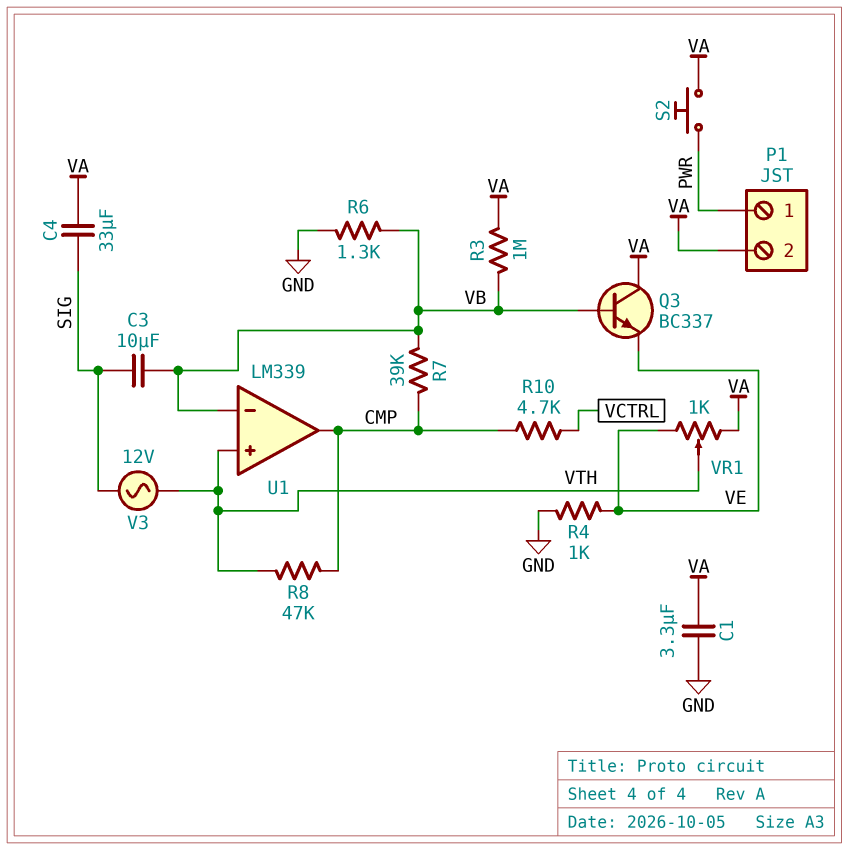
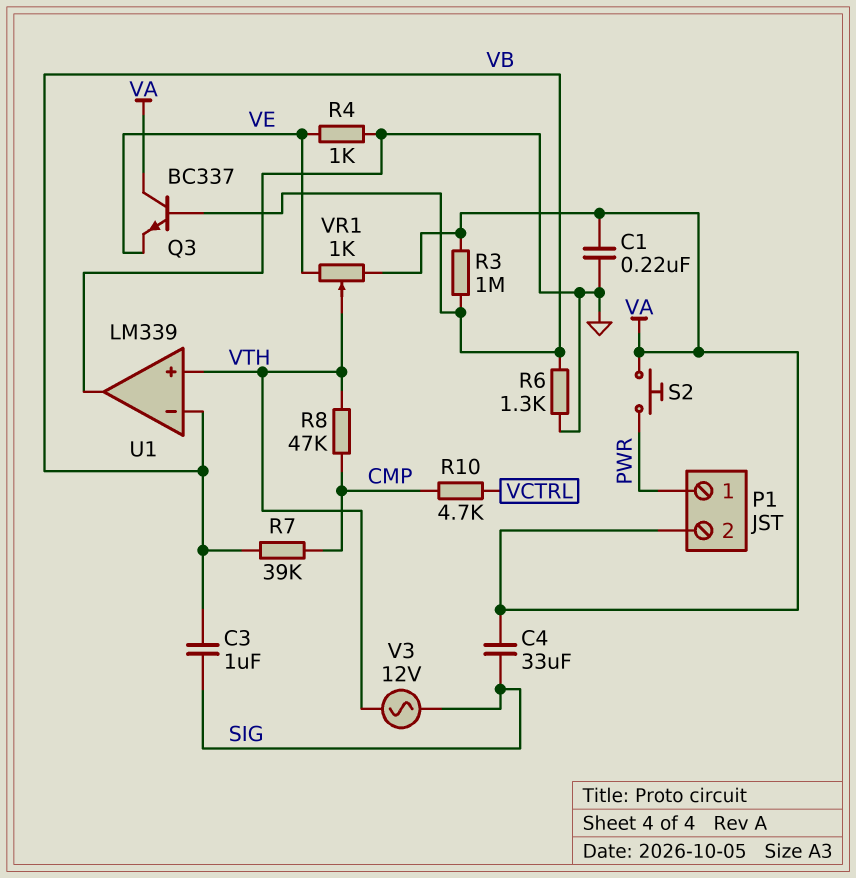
C1: 3.3uF (GND, VA) -> 220nF (GND, VA)
C3: 10uF (SIG, VB) -> 1uF (SIG, VB)
U1 pin out: CMP -> GND

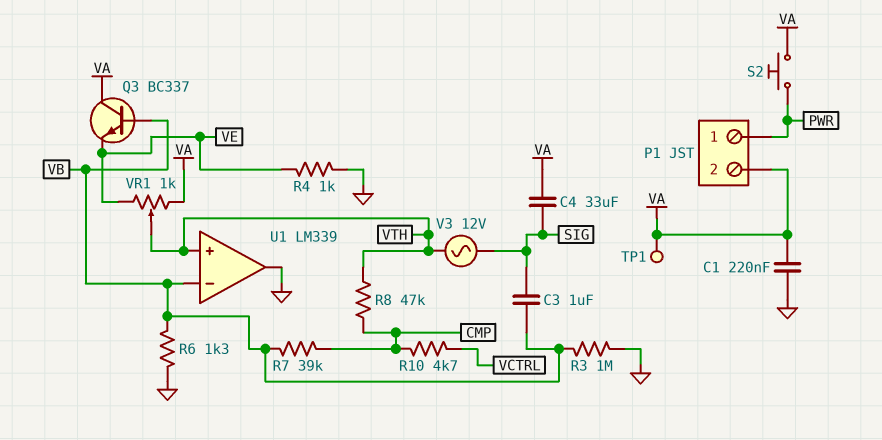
R3: 1M (VA, VB) -> 1M (GND, VB)
TP1: none -> test point (VA)

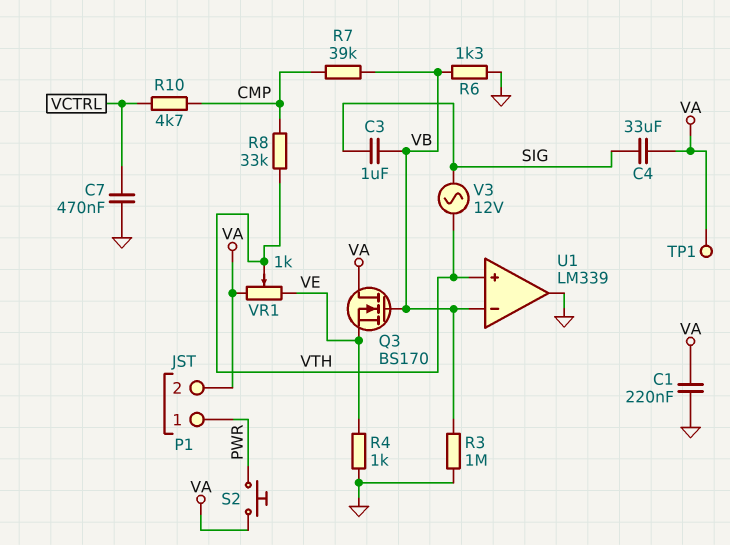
C7: none -> 470nF (GND, VCTRL)
Q3: NPN BC337 (B VB, C VA, E VE) -> NMOS BS170 (G VB, D VA, S VE)
R8: 47k (CMP, VTH) -> 33k (CMP, VTH)

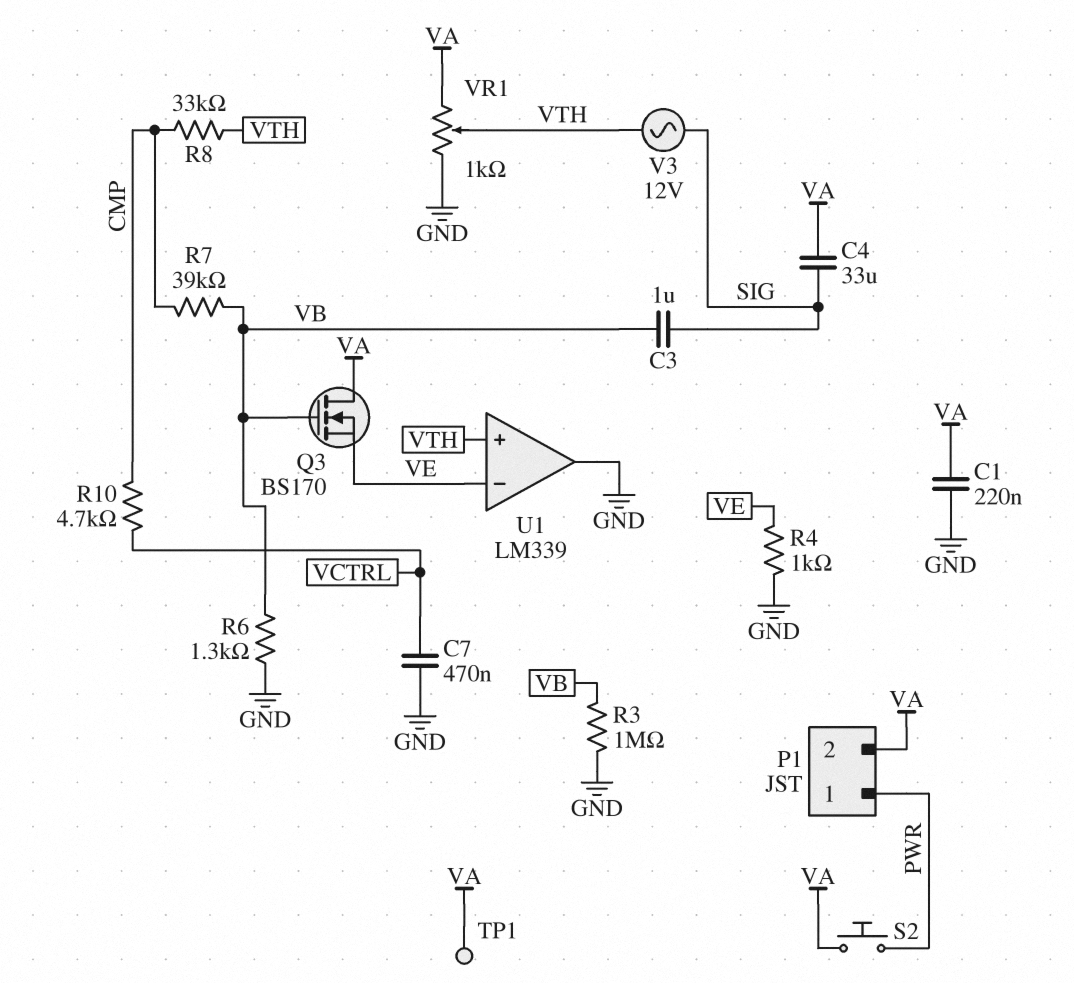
U1 pin in-: VB -> VE
VR1: 1k (VA, VE, wiper VTH) -> 1k (GND, VA, wiper VTH)

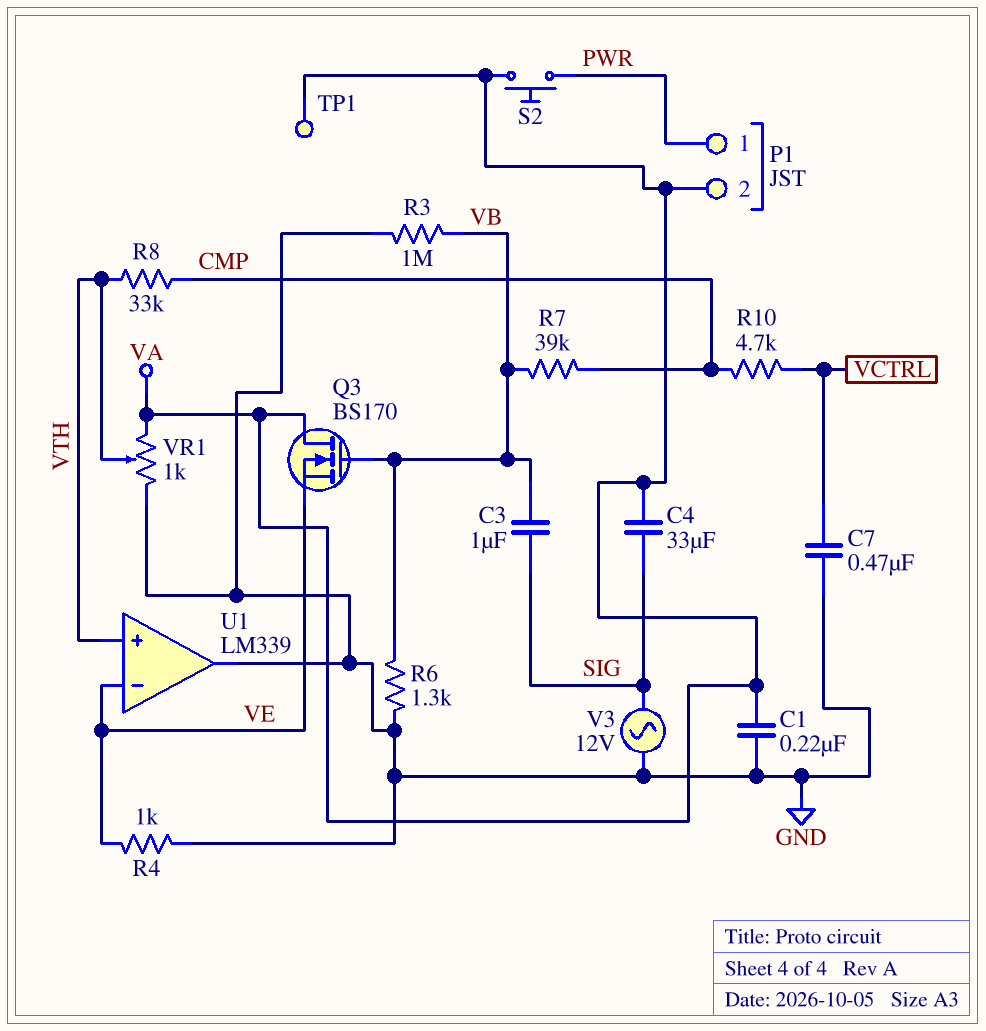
V3: AC 12V (SIG, VTH) -> AC 12V (GND, SIG)

